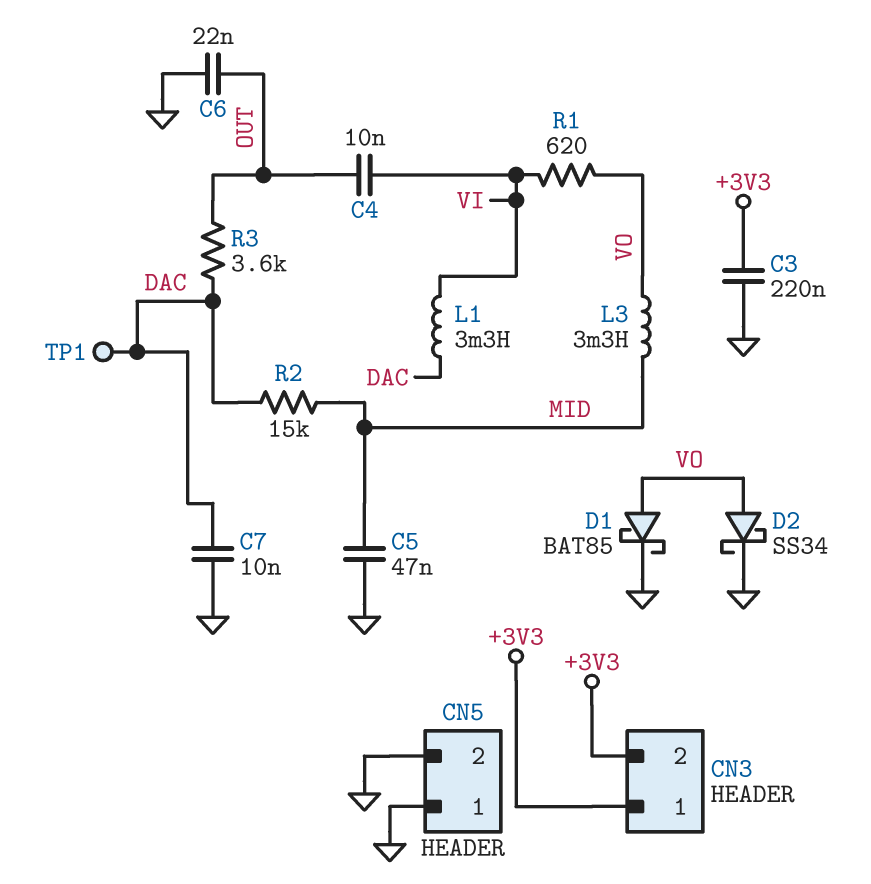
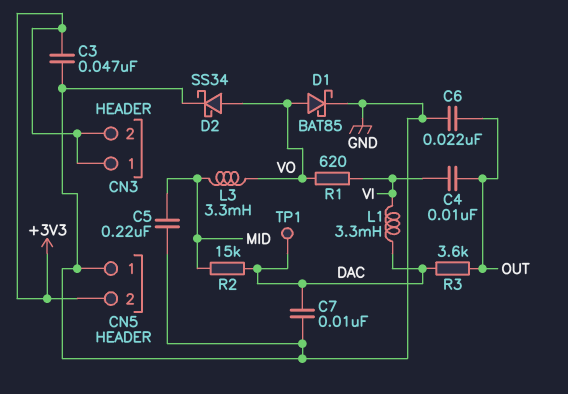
C3: 220nF (+3V3, GND) -> 47nF (+3V3, GND)
C5: 47nF (GND, MID) -> 220nF (GND, MID)
CN5 pin 2: GND -> +3V3

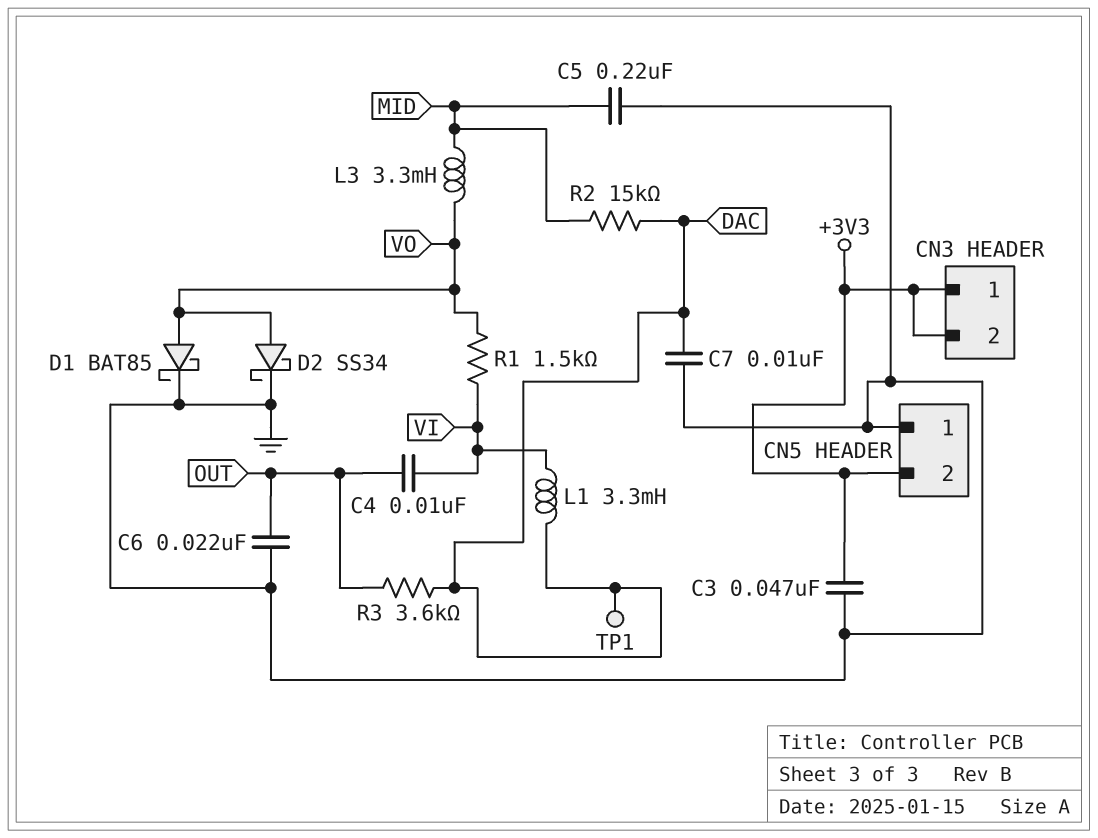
R1: 620 (VI, VO) -> 1.5k (VI, VO)

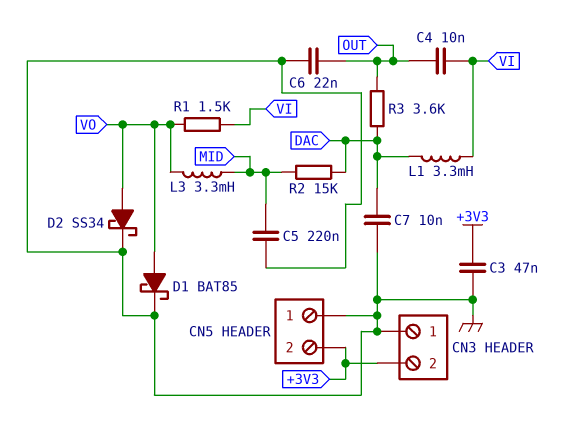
CN3 pin 1: +3V3 -> GND
TP1: test point (DAC) -> none

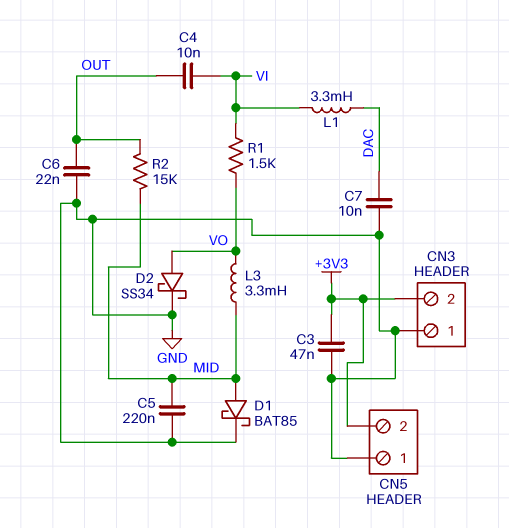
D1: schottky BAT85 (A VO, K GND) -> schottky BAT85 (A MID, K GND)
R2: 15k (DAC, MID) -> 15k (MID, OUT)
R3: 3.6k (DAC, OUT) -> none

